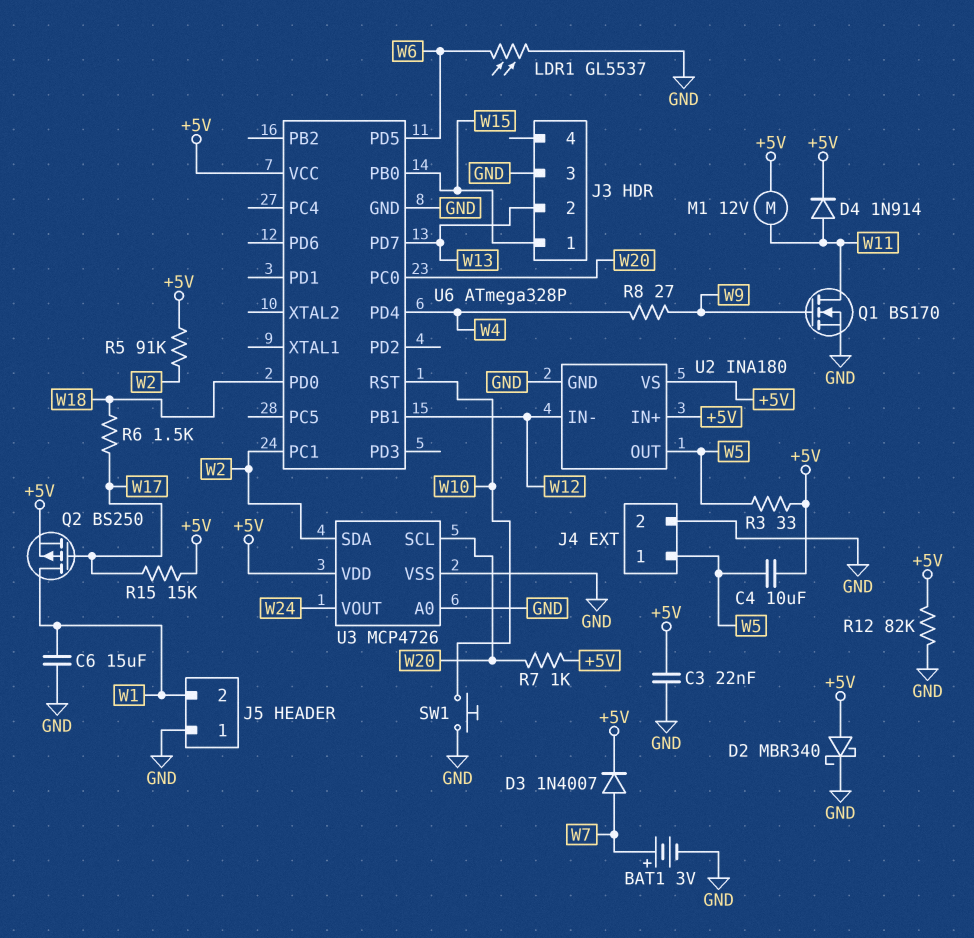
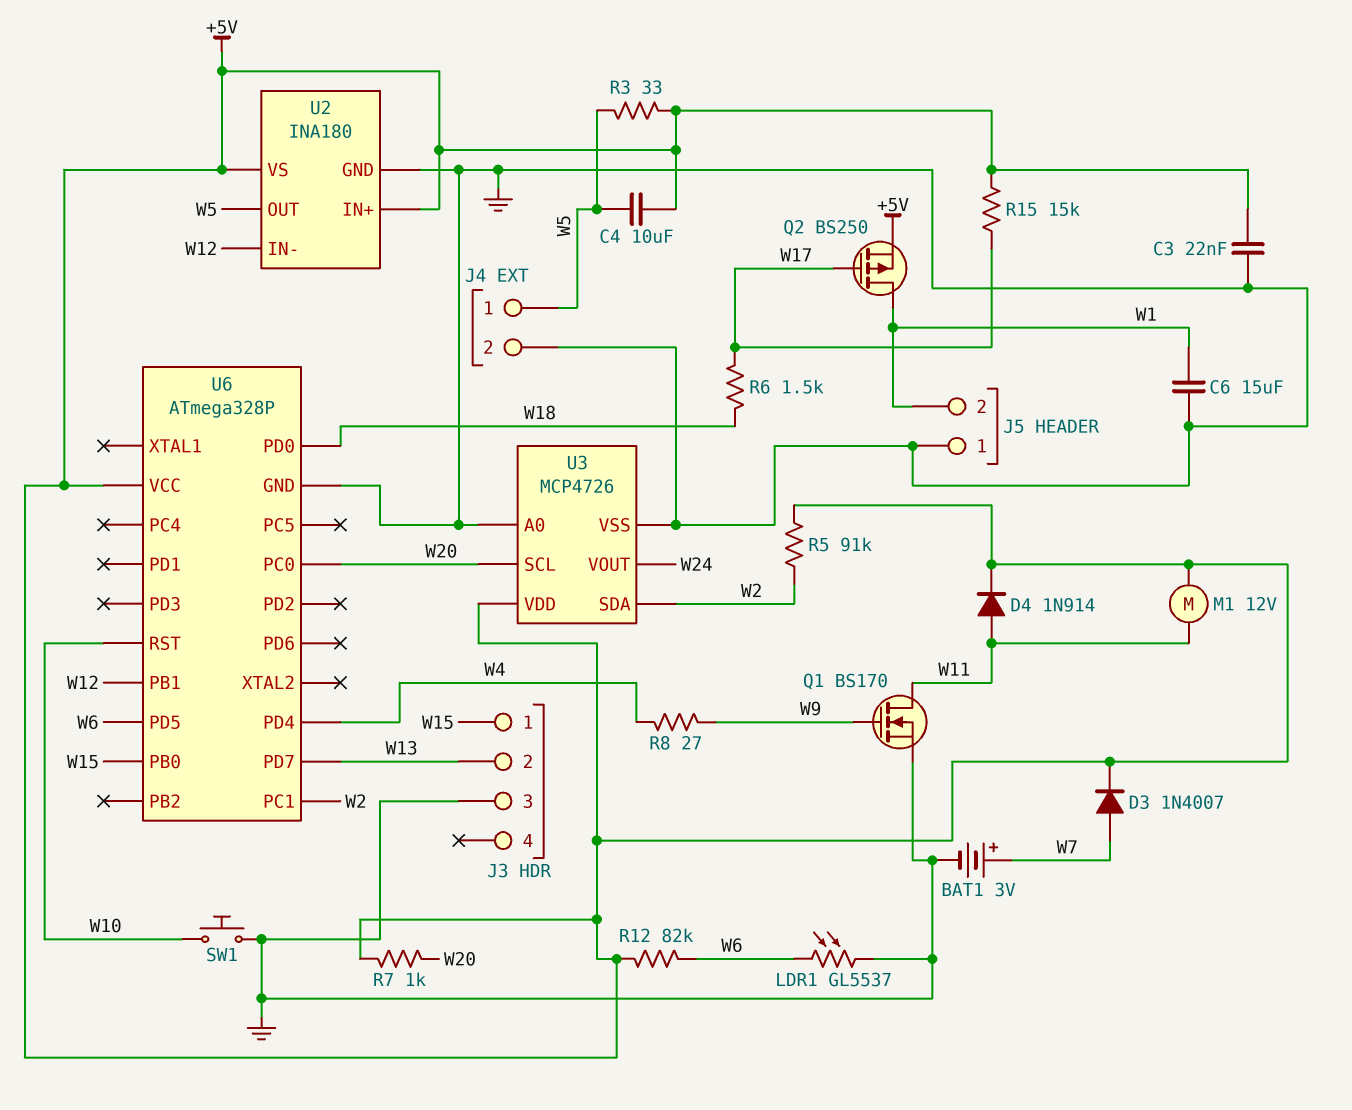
D2: schottky MBR340 (A +5V, K GND) -> none
R12: 82k (+5V, GND) -> 82k (+5V, W6)

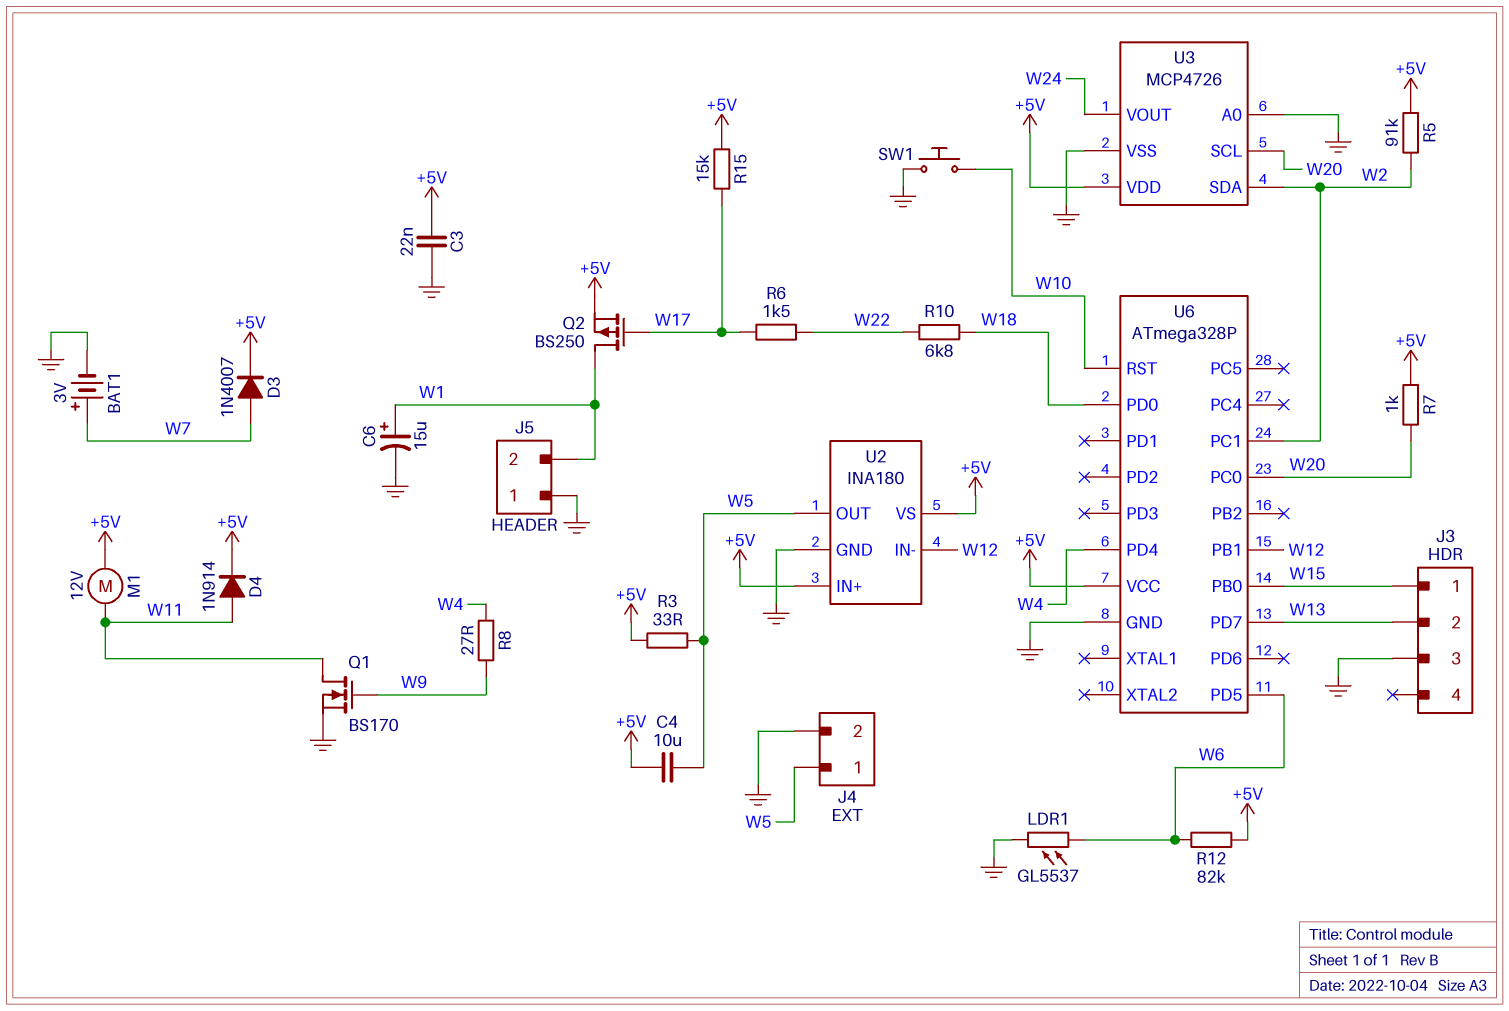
C6: 15uF (GND, W1) -> 15uF (plus W1, minus GND)
R6: 1.5k (W17, W18) -> 1.5k (W17, W22)
R10: none -> 6.8k (W18, W22)

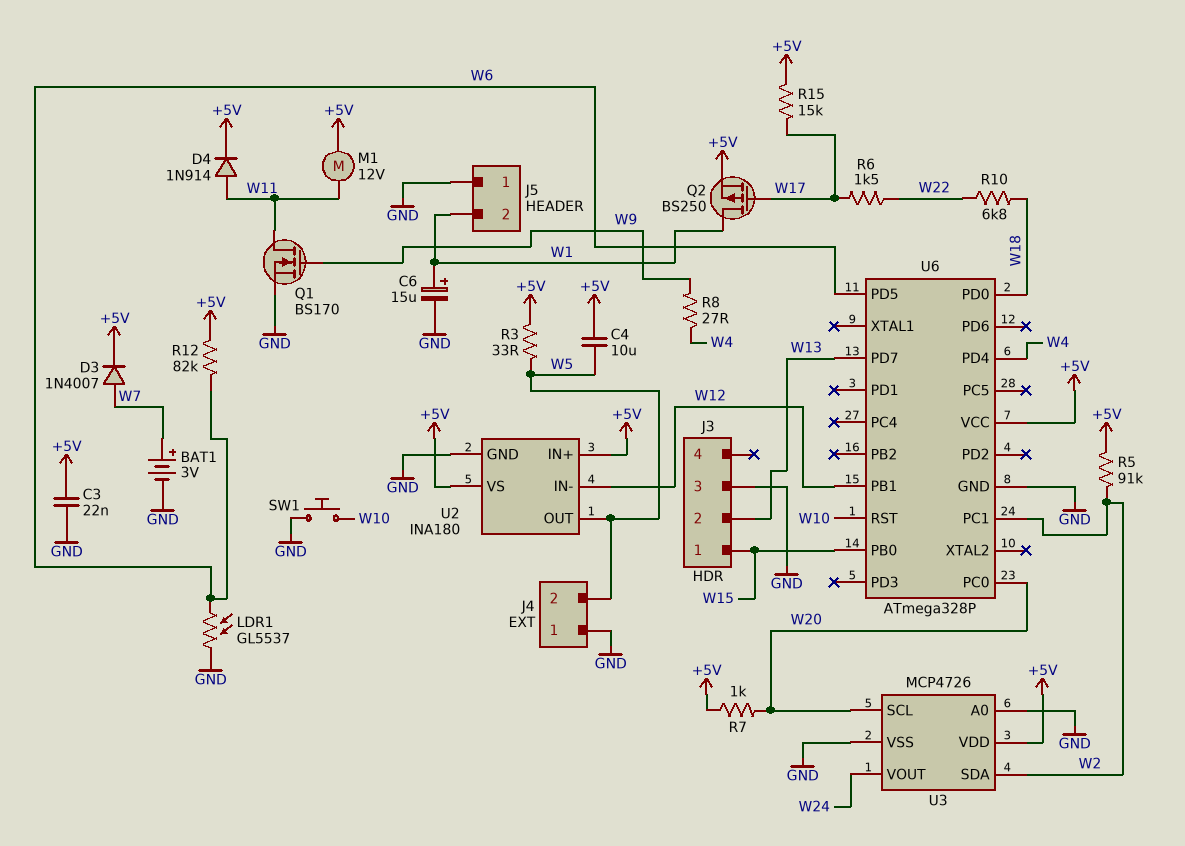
J4 pin 1: W5 -> GND
J4 pin 2: GND -> W5

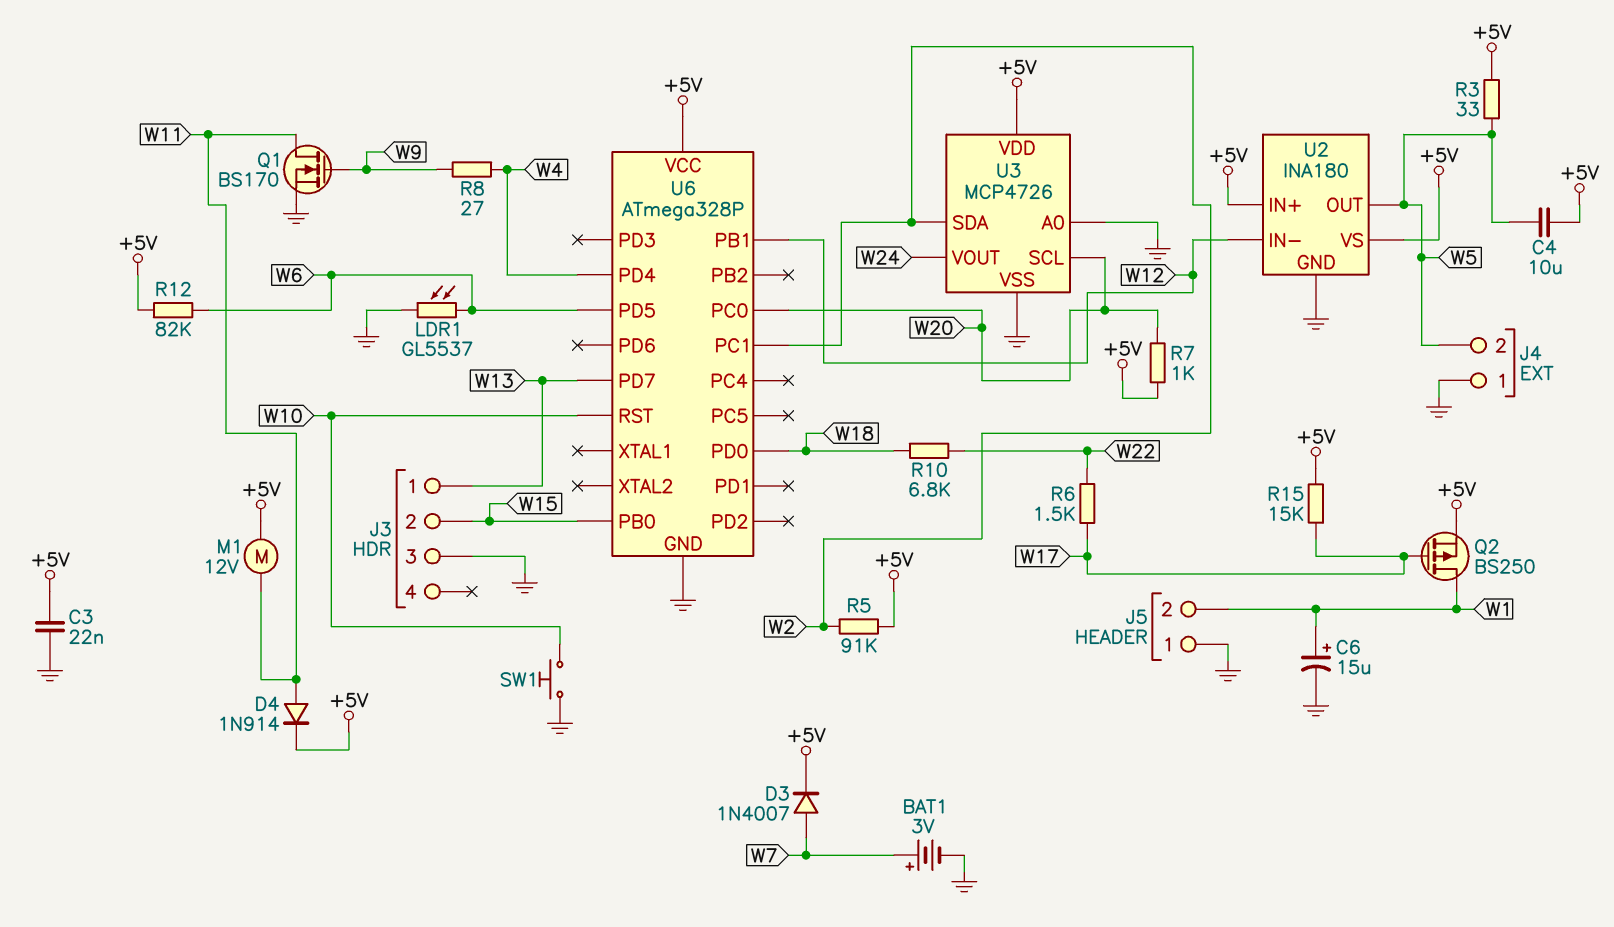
J3 pin 1: W15 -> W13
J3 pin 2: W13 -> W15

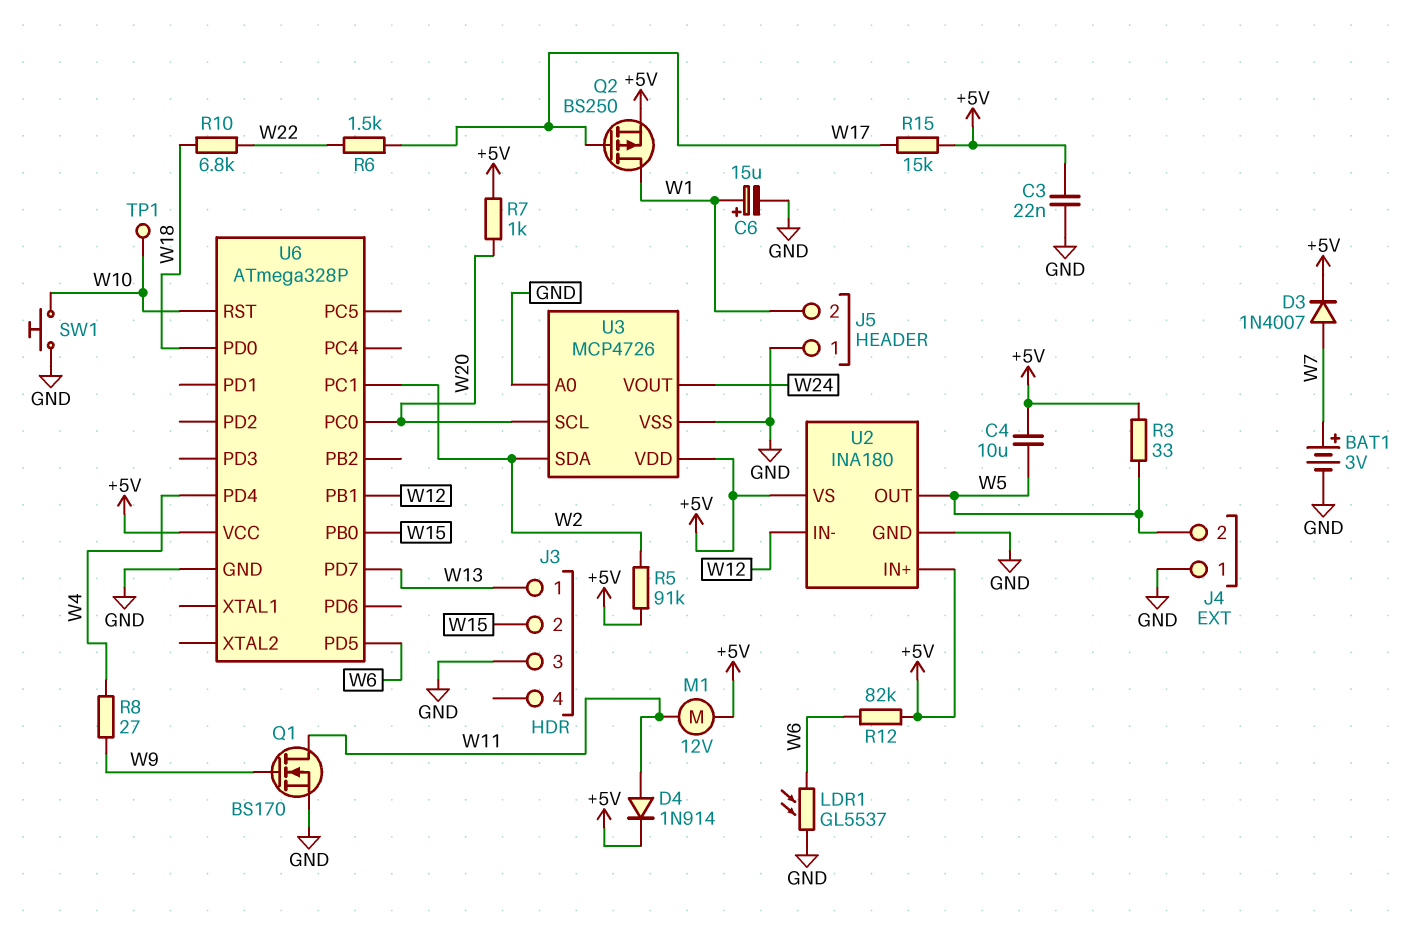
TP1: none -> test point (W10)

